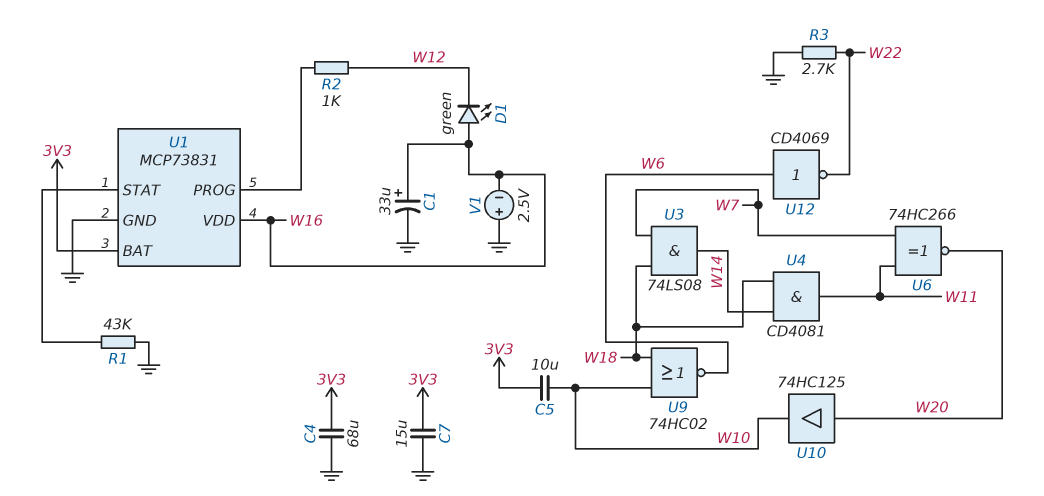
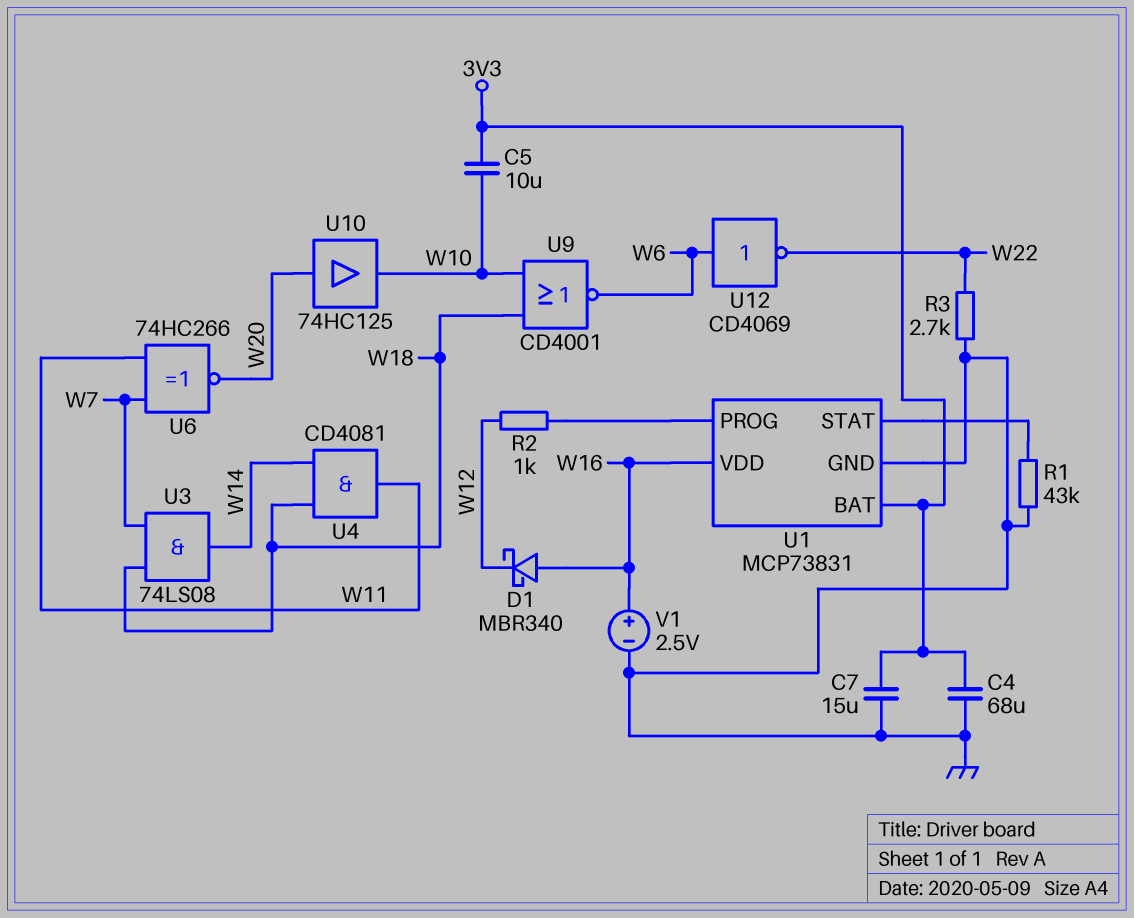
C1: 33uF (plus W16, minus GND) -> none
D1: LED green (A W16, K W12) -> schottky MBR340 (A W16, K W12)
U9: NOR 74HC02 (in W10, in W18, out W6) -> NOR CD4001 (in W10, in W18, out W6)
V1: 2.5V (plus GND, minus W16) -> 2.5V (plus W16, minus GND)

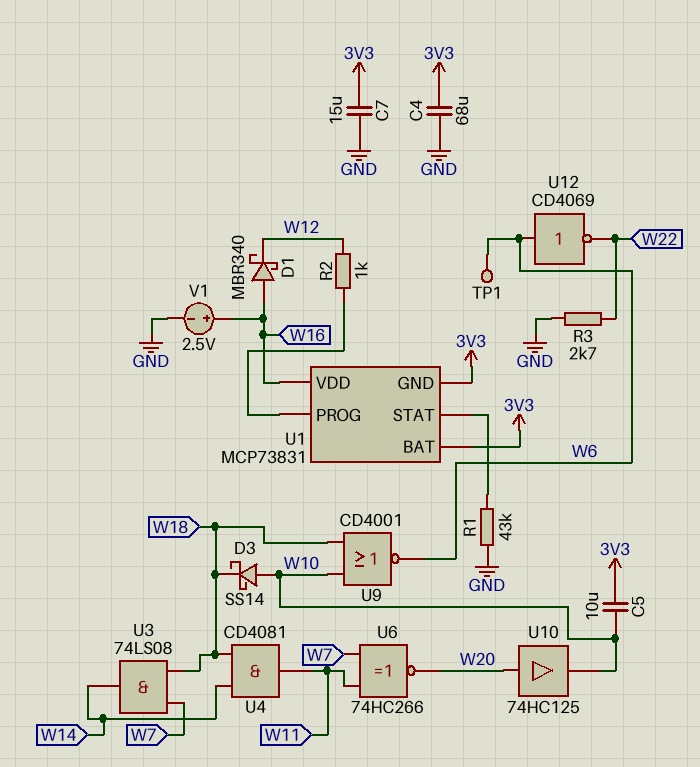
D3: none -> schottky SS14 (A W10, K W18)
TP1: none -> test point (W6)
U1 pin GND: GND -> 3V3

